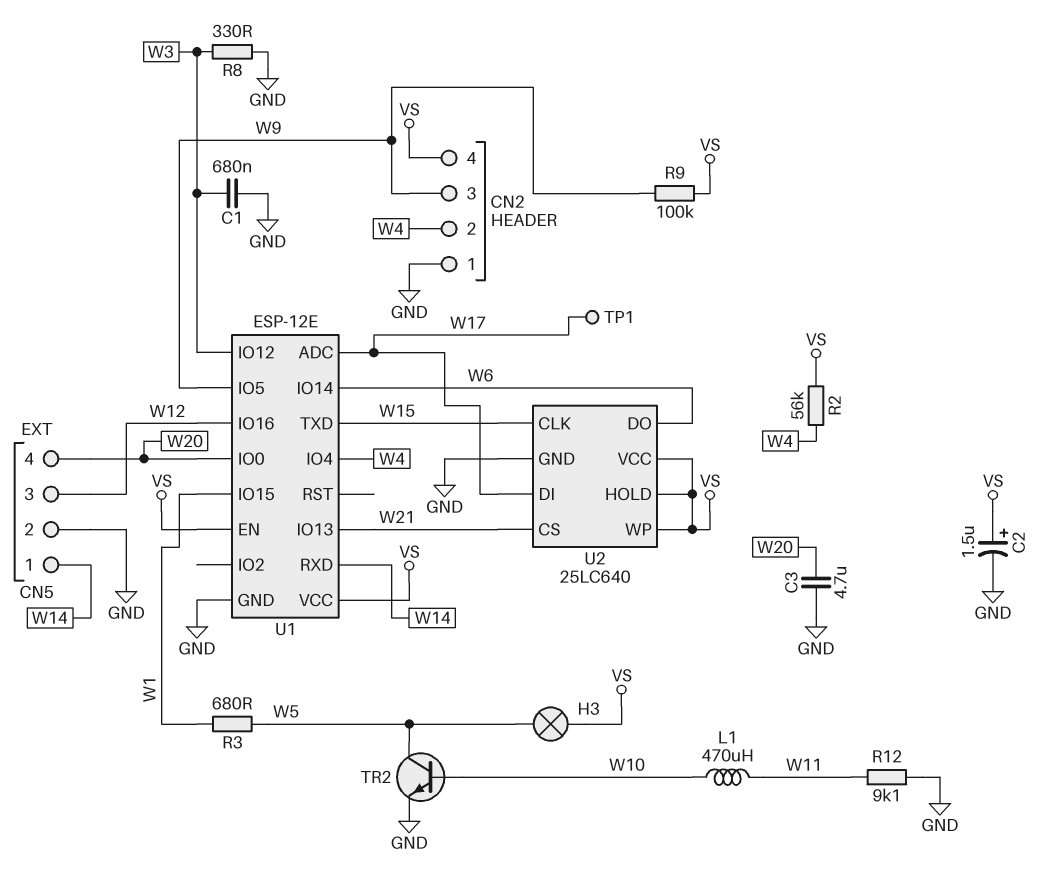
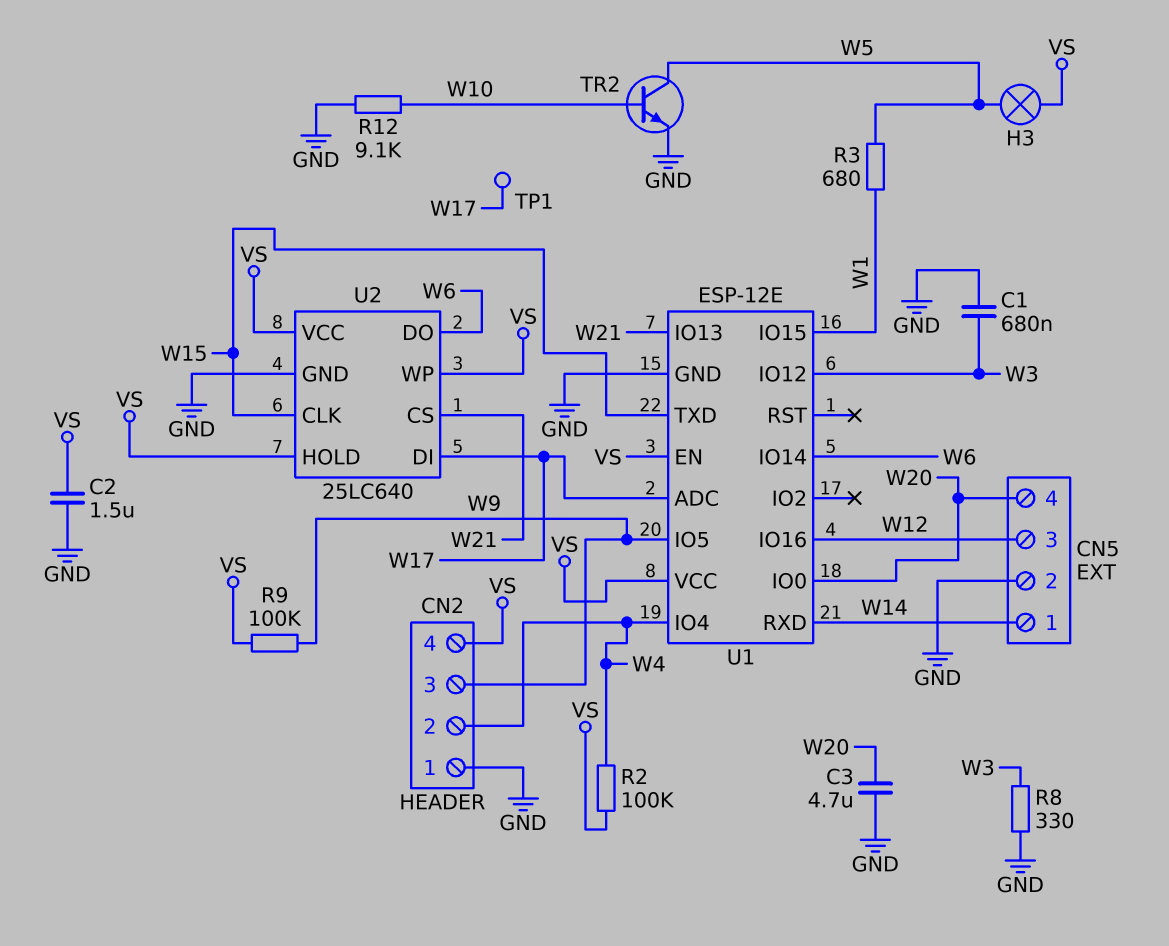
C2: 1.5uF (plus VS, minus GND) -> 1.5uF (GND, VS)
L1: 470uH (W10, W11) -> none
R2: 56k (VS, W4) -> 100k (VS, W4)
R12: 9.1k (GND, W11) -> 9.1k (GND, W10)

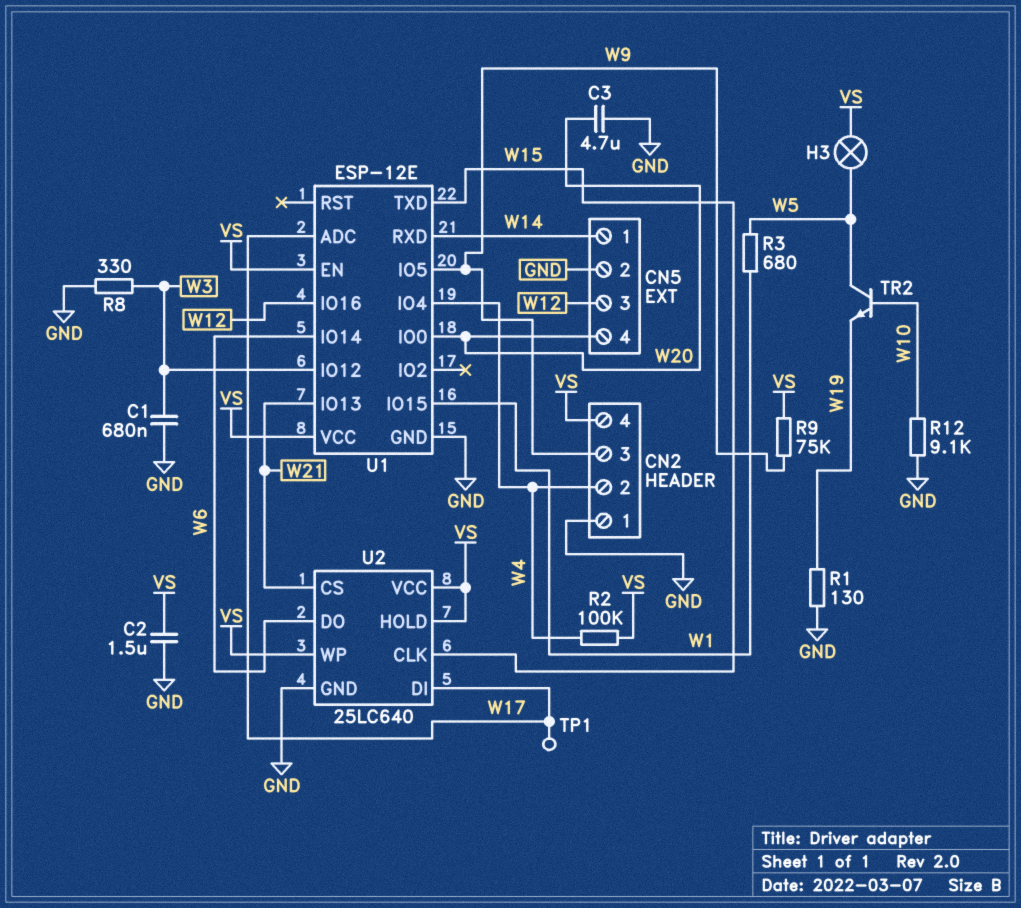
R1: none -> 130 (GND, W19)
R9: 100k (VS, W9) -> 75k (VS, W9)
TR2: NPN (B W10, C W5, E GND) -> NPN (B W10, C W5, E W19)

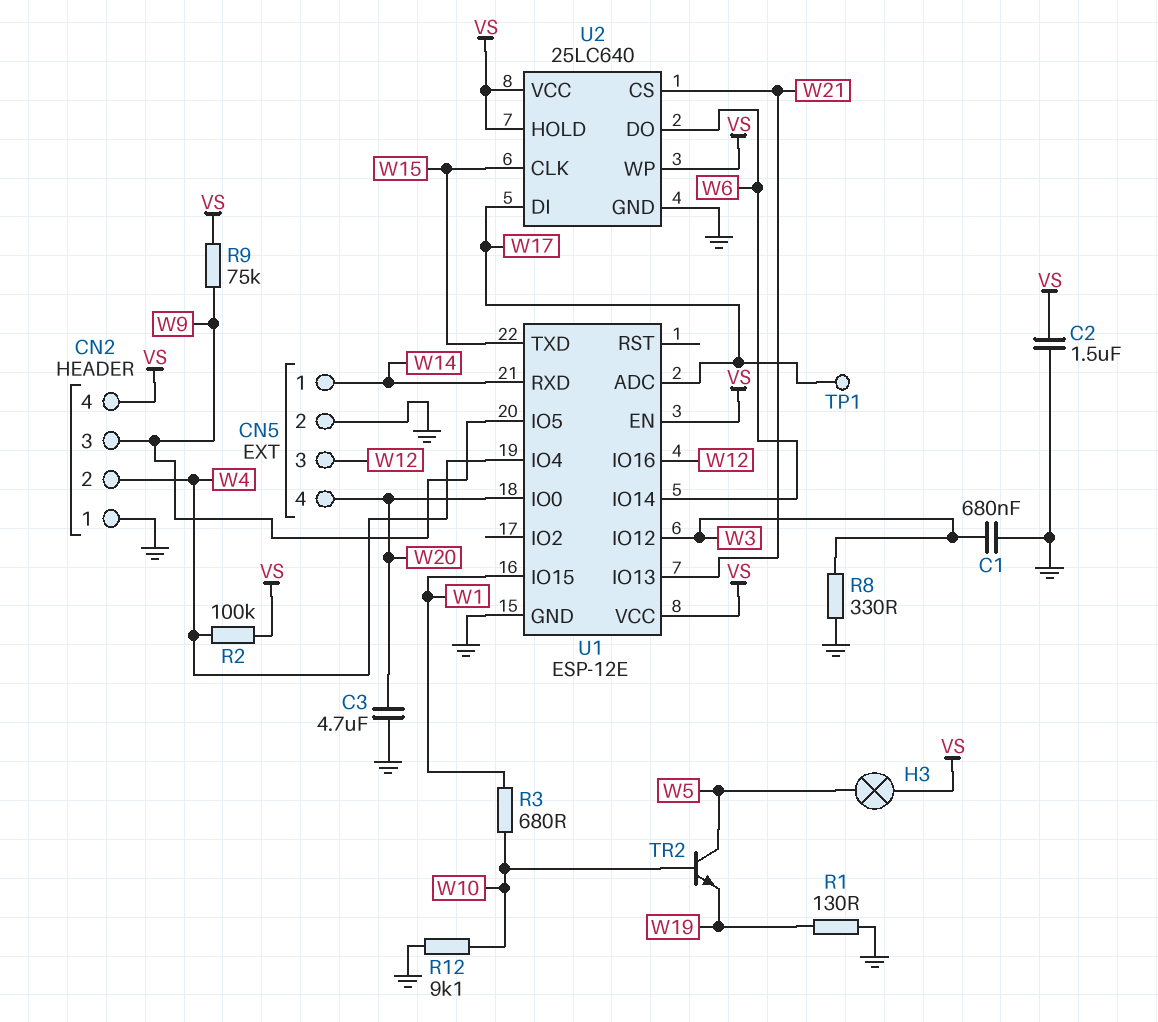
R3: 680 (W1, W5) -> 680 (W1, W10)

